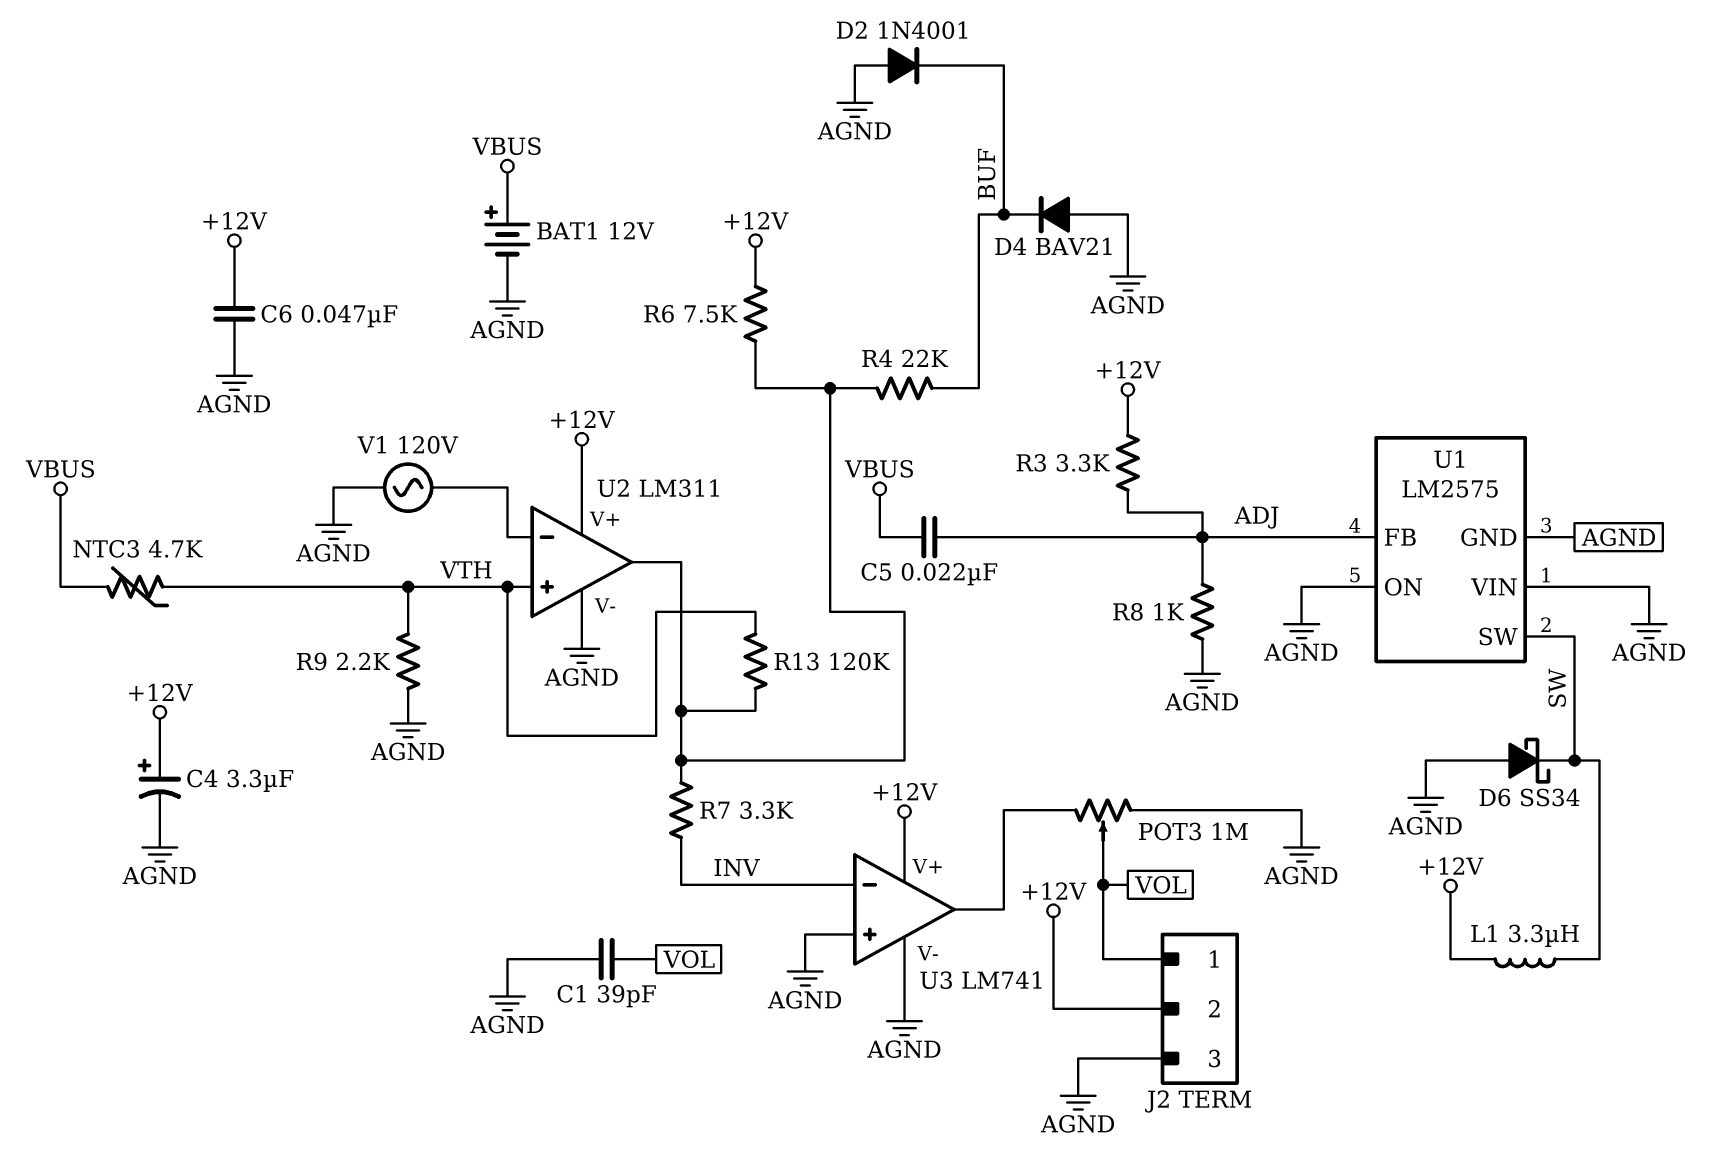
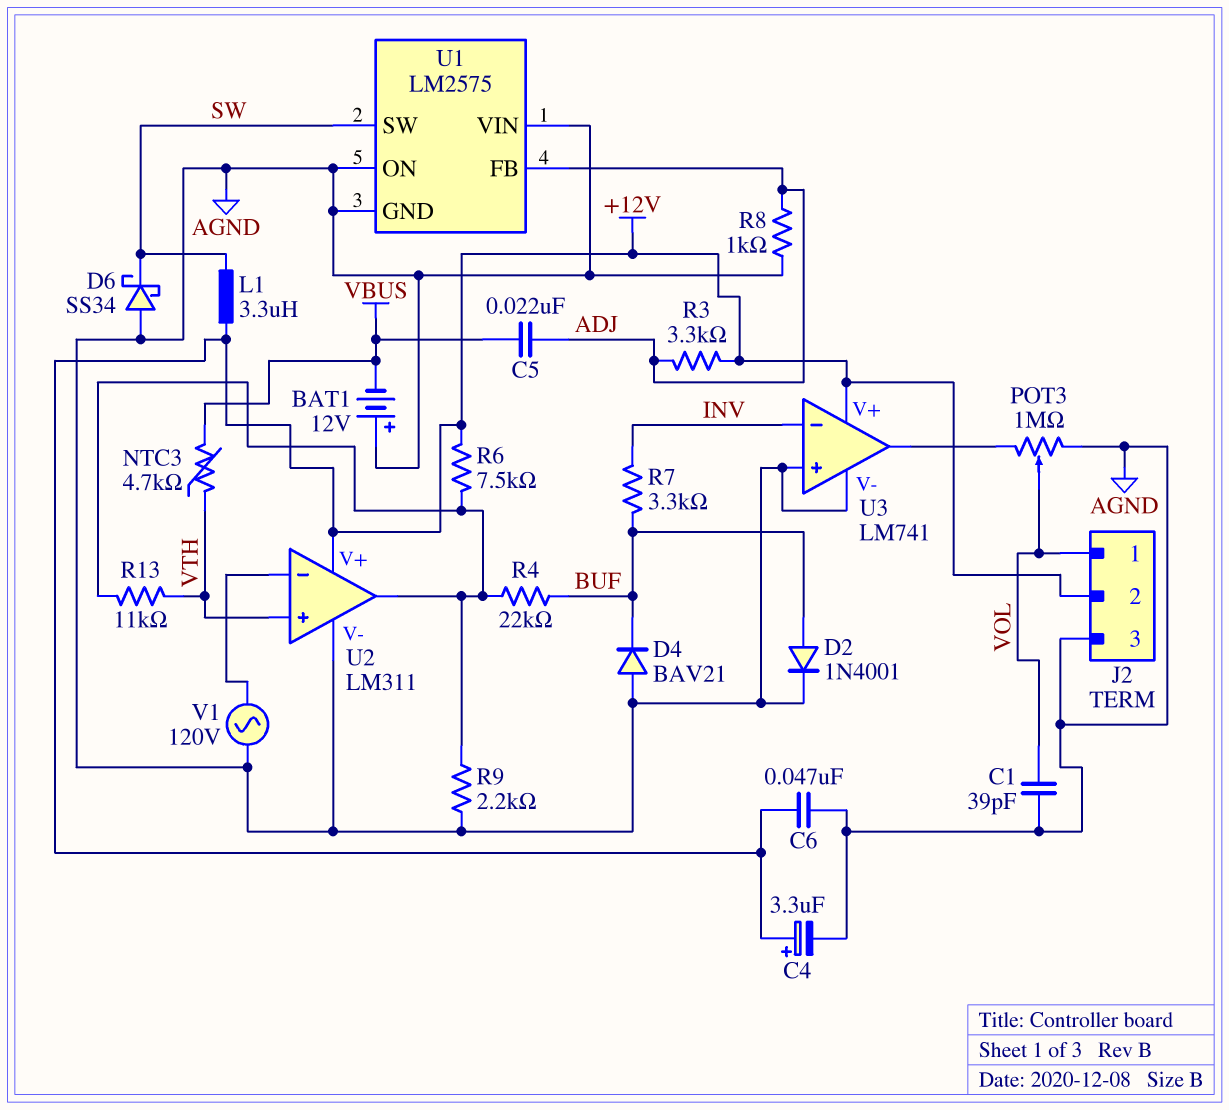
BAT1: 12V (plus VBUS, minus AGND) -> 12V (plus AGND, minus VBUS)
D2: diode 1N4001 (A AGND, K BUF) -> diode 1N4001 (A BUF, K AGND)
R7: 3.3k (INV, U2/out) -> 3.3k (BUF, INV)
R9: 2.2k (AGND, VTH) -> 2.2k (AGND, U2/out)
R13: 120k (U2/out, VTH) -> 11k (U2/out, VTH)

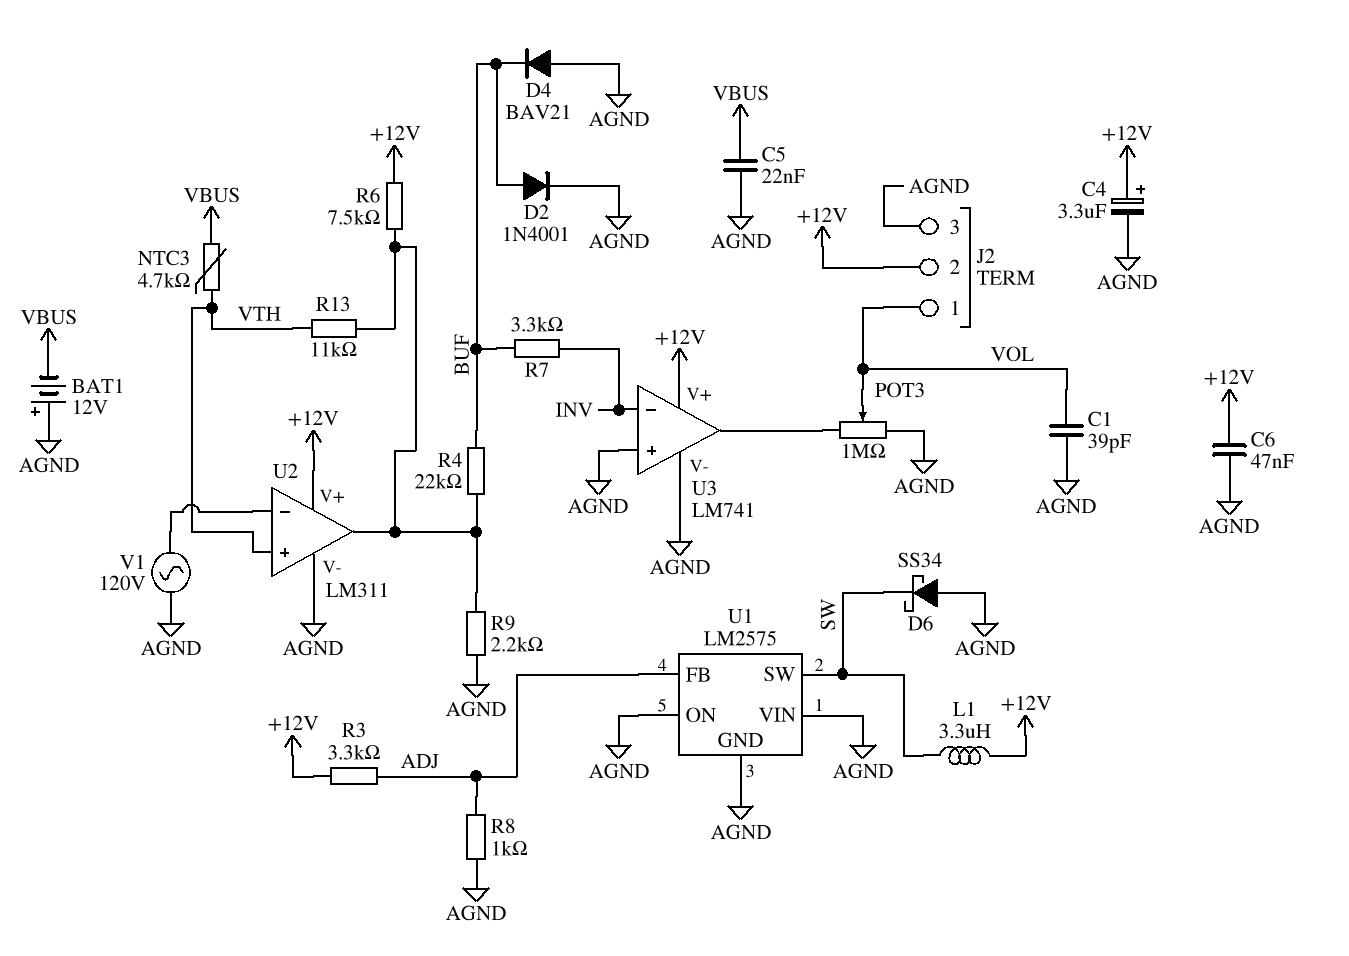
C5: 22nF (ADJ, VBUS) -> 22nF (AGND, VBUS)

